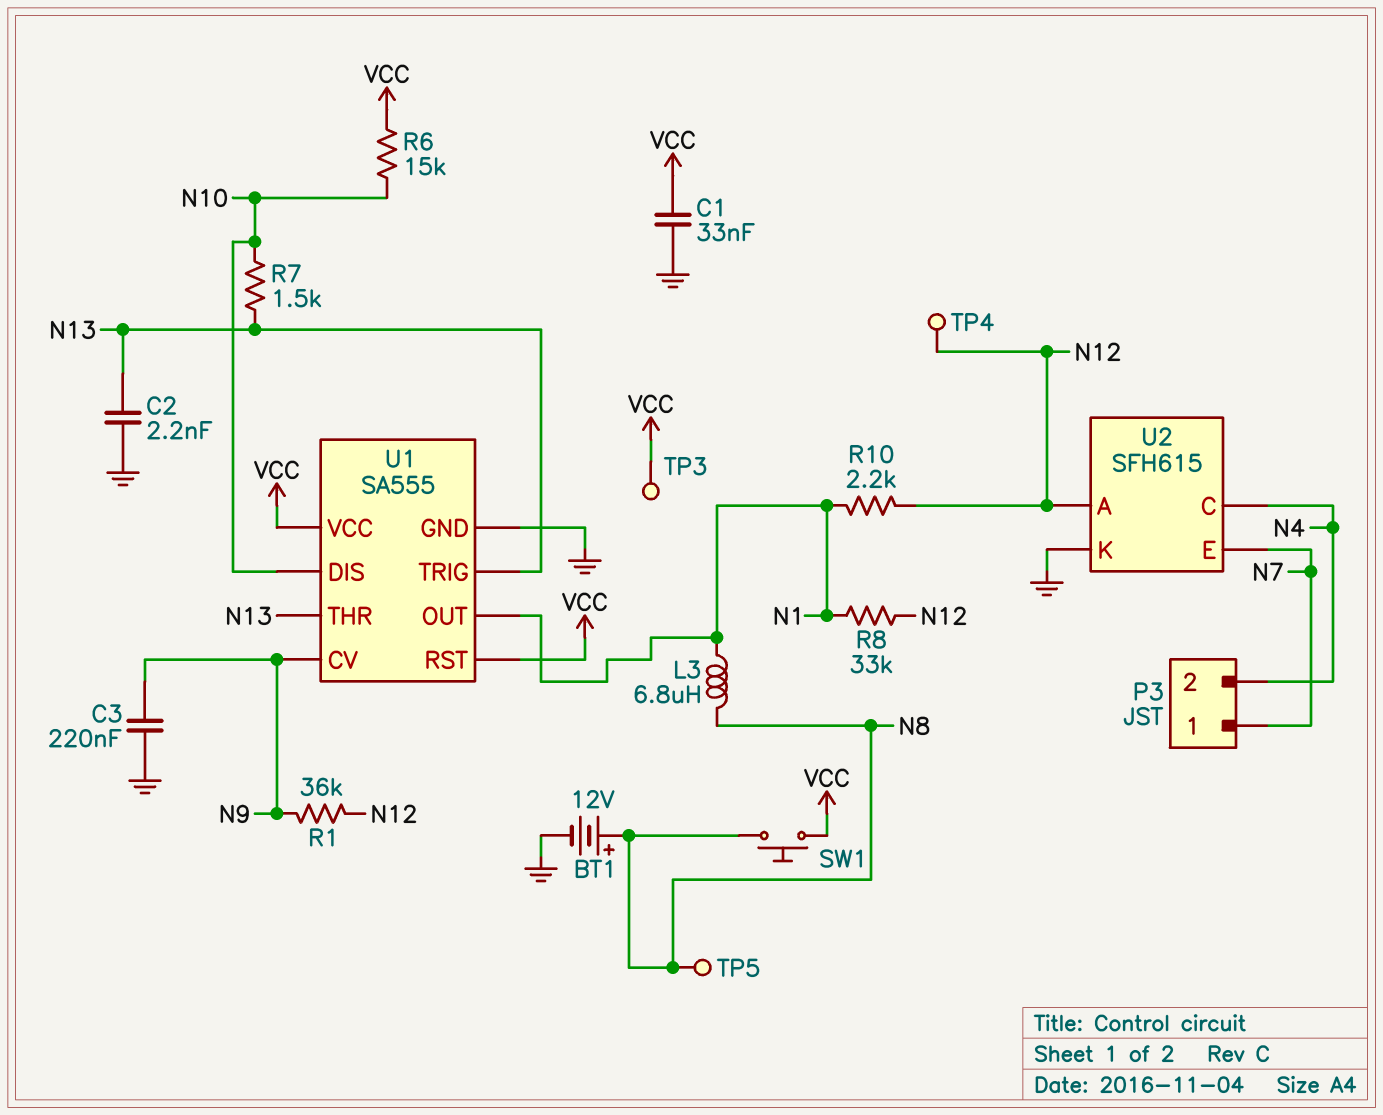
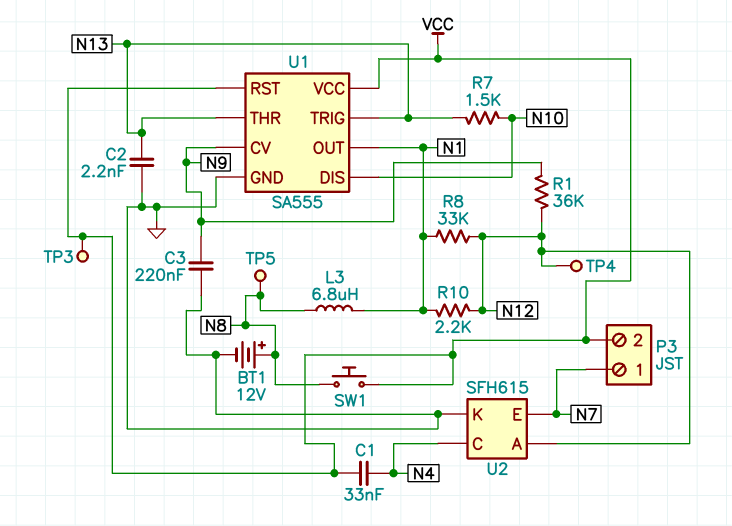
C1: 33nF (GND, VCC) -> 33nF (N4, VCC)
P3 pin 2: N4 -> VCC
R6: 15k (N10, VCC) -> none

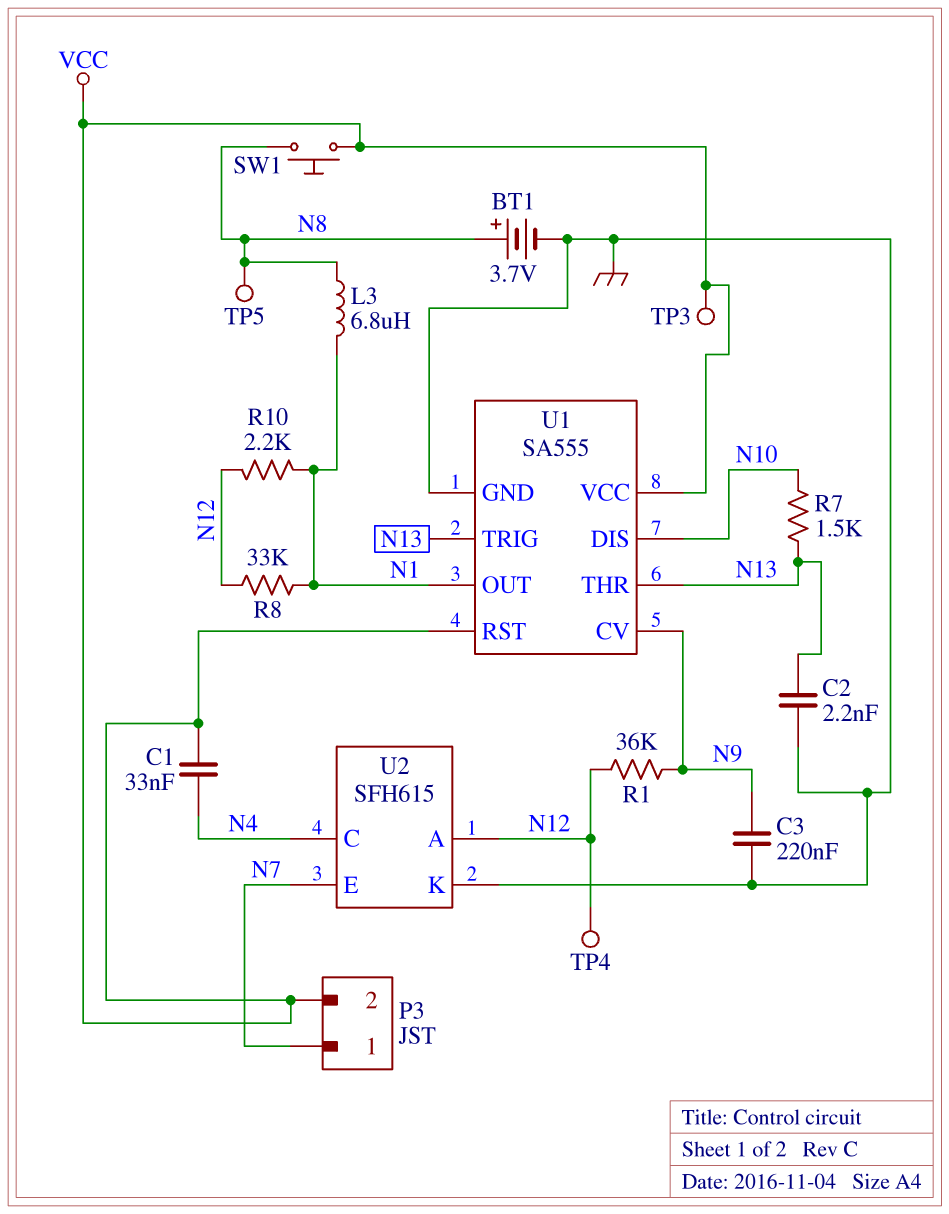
BT1: 12V (plus N8, minus GND) -> 3.7V (plus N8, minus GND)

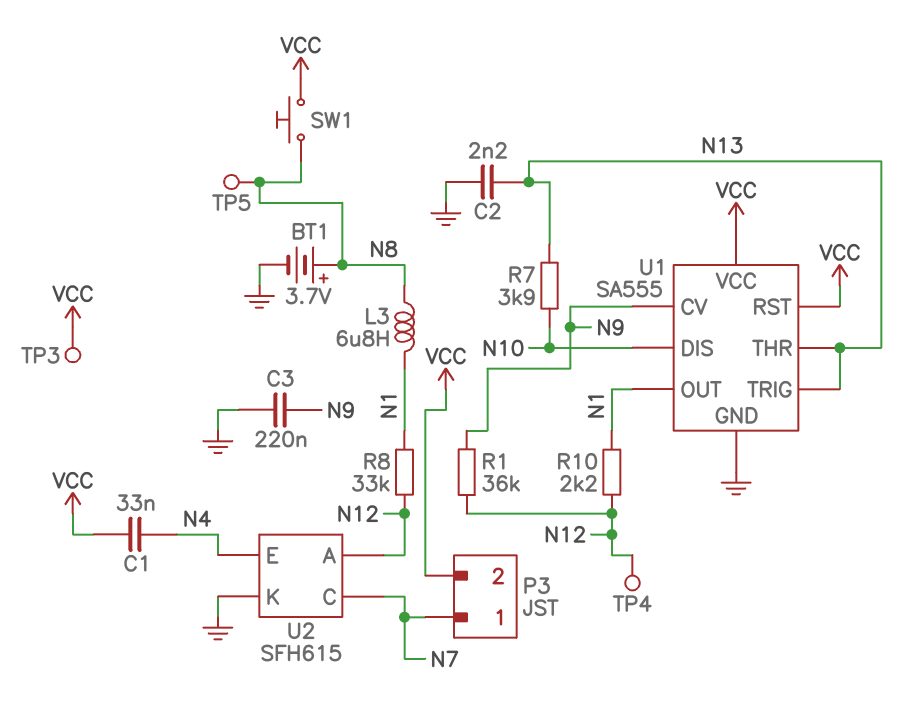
R7: 1.5k (N10, N13) -> 3.9k (N10, N13)
U2 pin C: N4 -> N7
U2 pin E: N7 -> N4

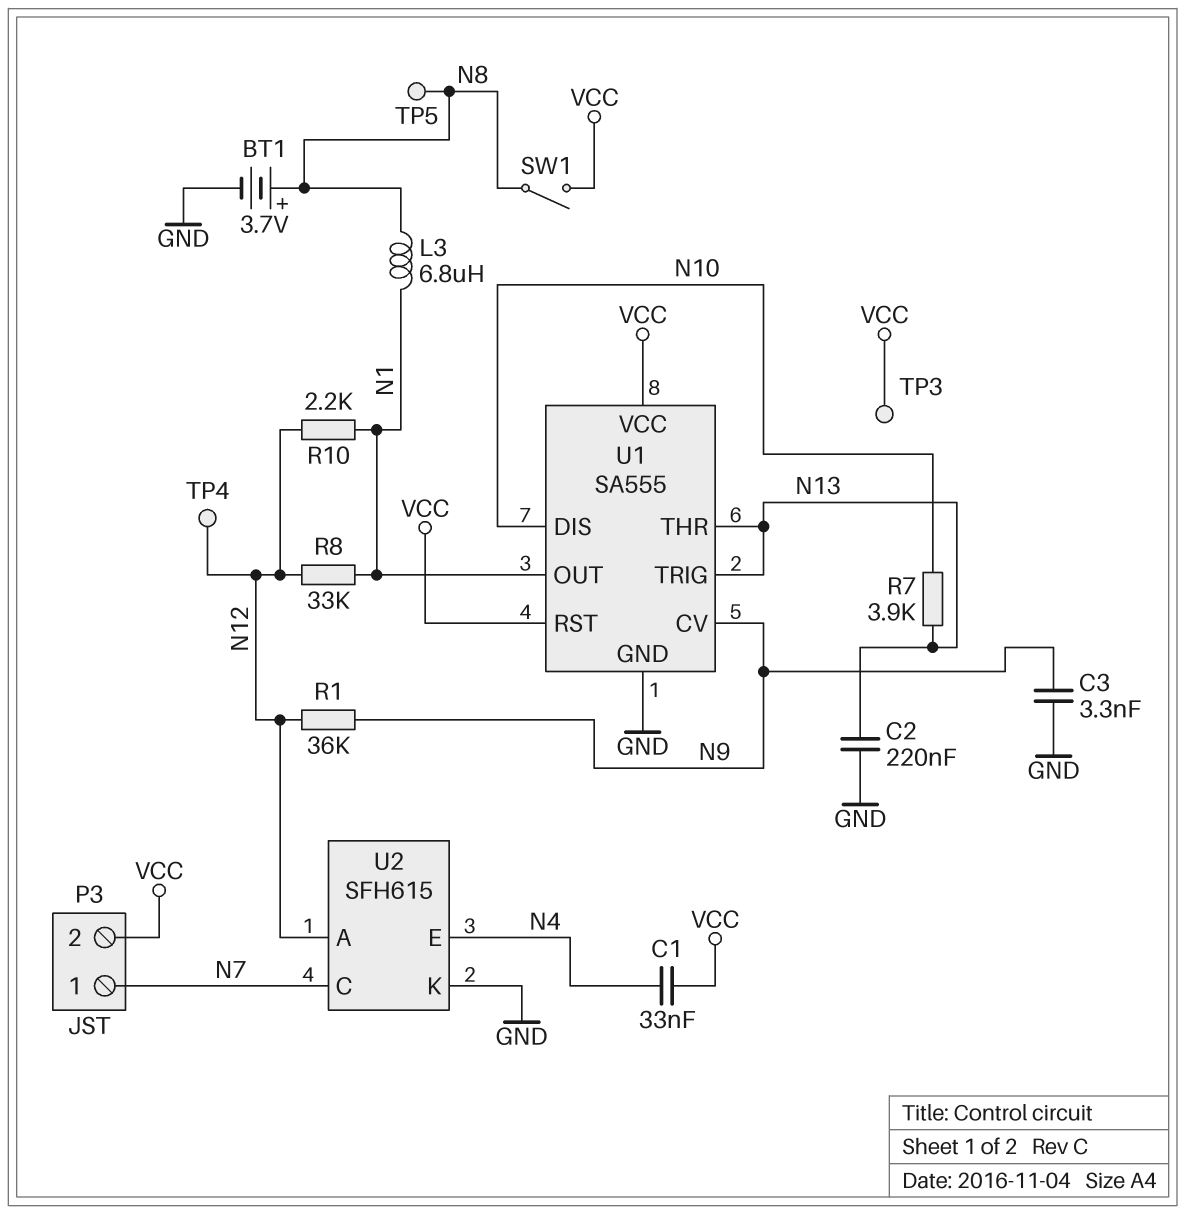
C2: 2.2nF (GND, N13) -> 220nF (GND, N13)
C3: 220nF (GND, N9) -> 3.3nF (GND, N9)
SW1: button (N8, VCC) -> switch (N8, VCC)

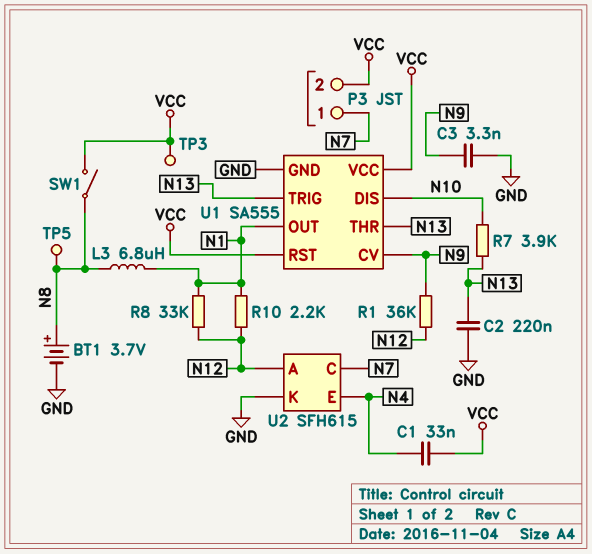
TP4: test point (N12) -> none

